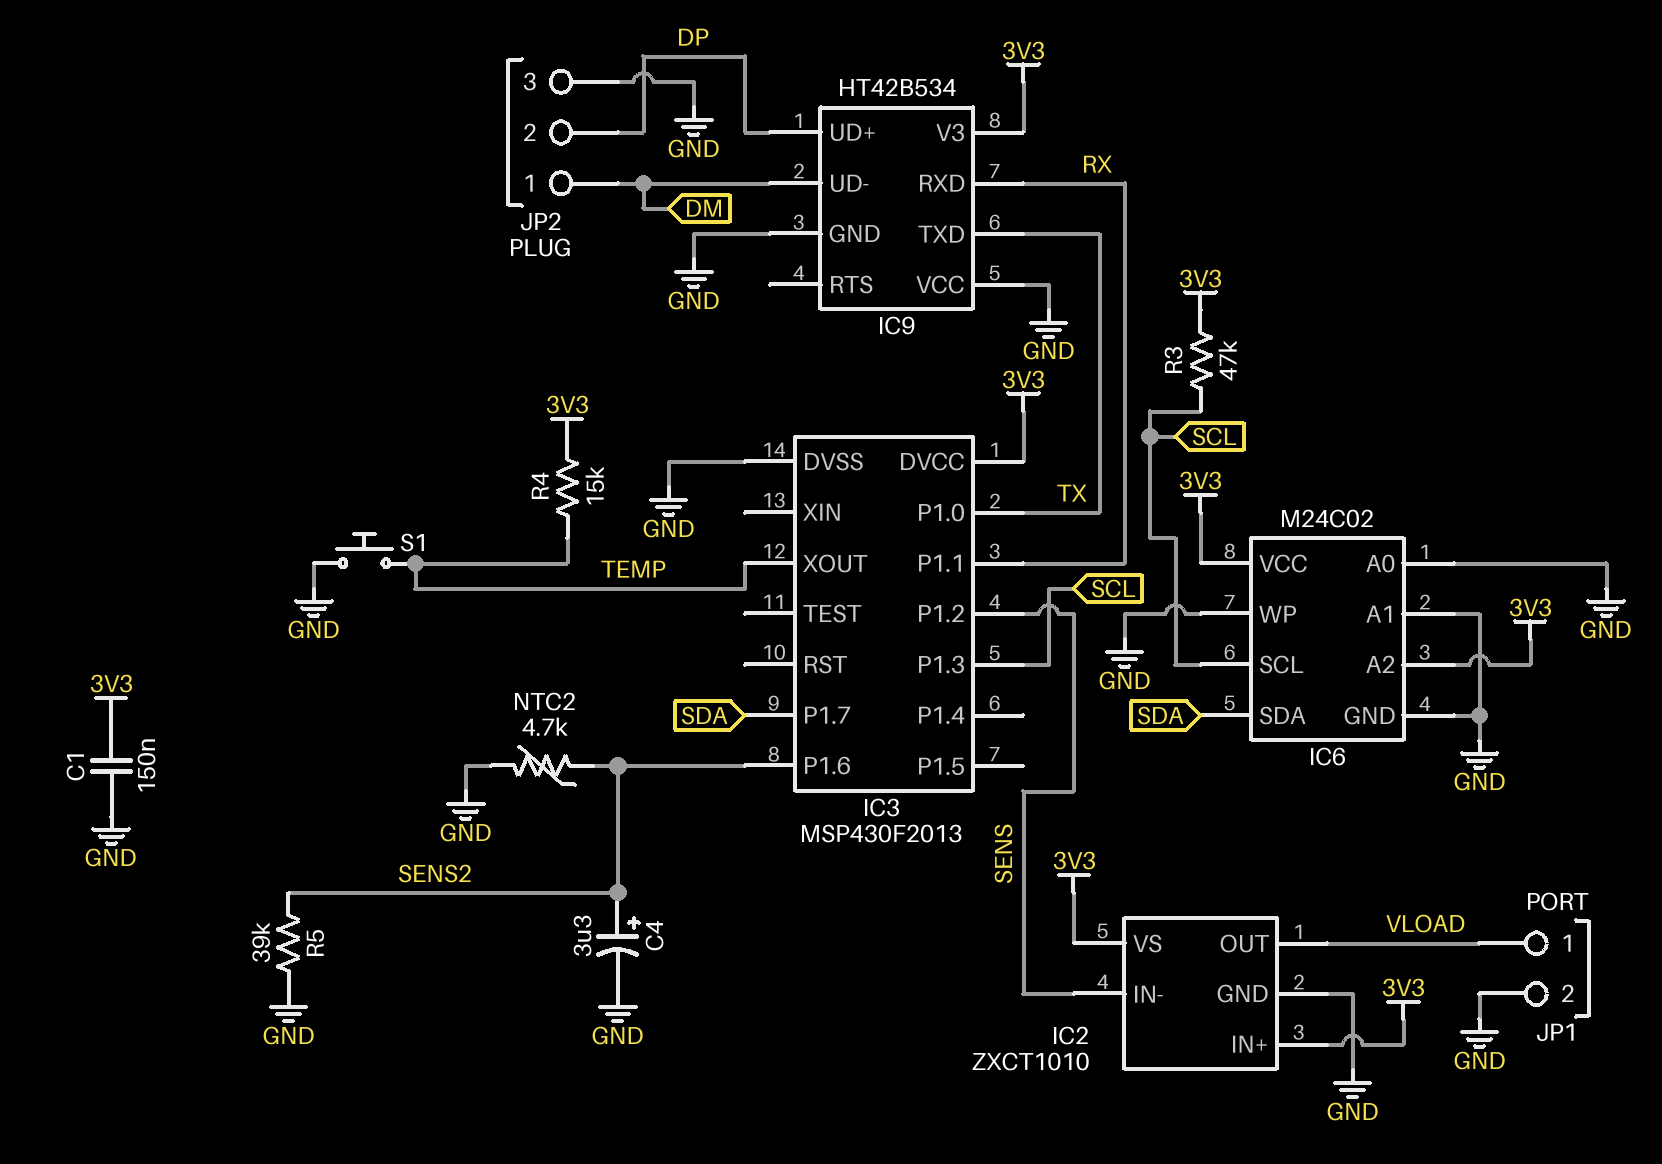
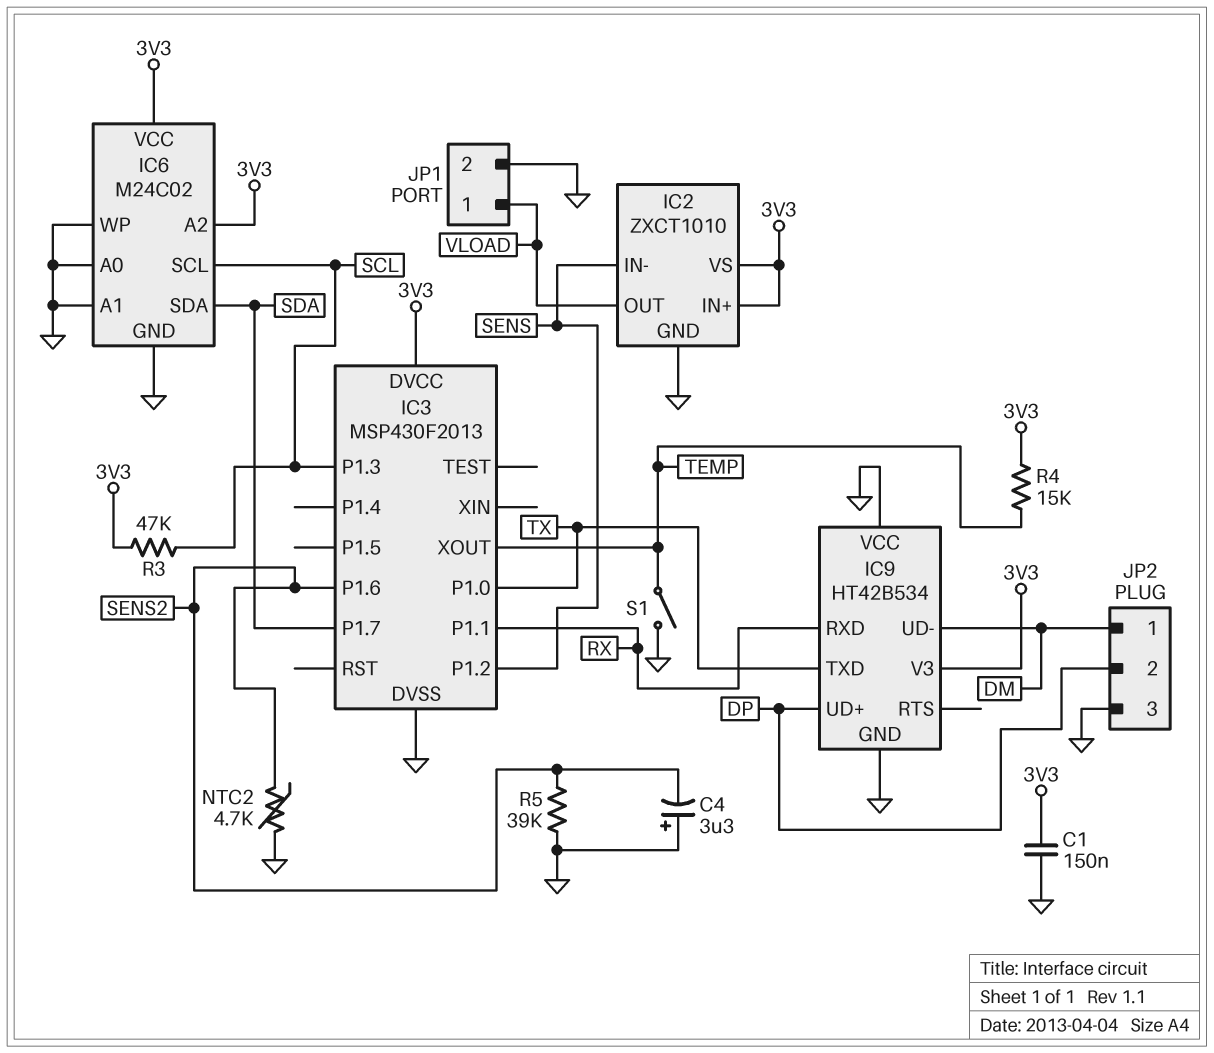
C4: 3.3uF (plus SENS2, minus GND) -> 3.3uF (plus GND, minus SENS2)
S1: button (GND, TEMP) -> switch (GND, TEMP)

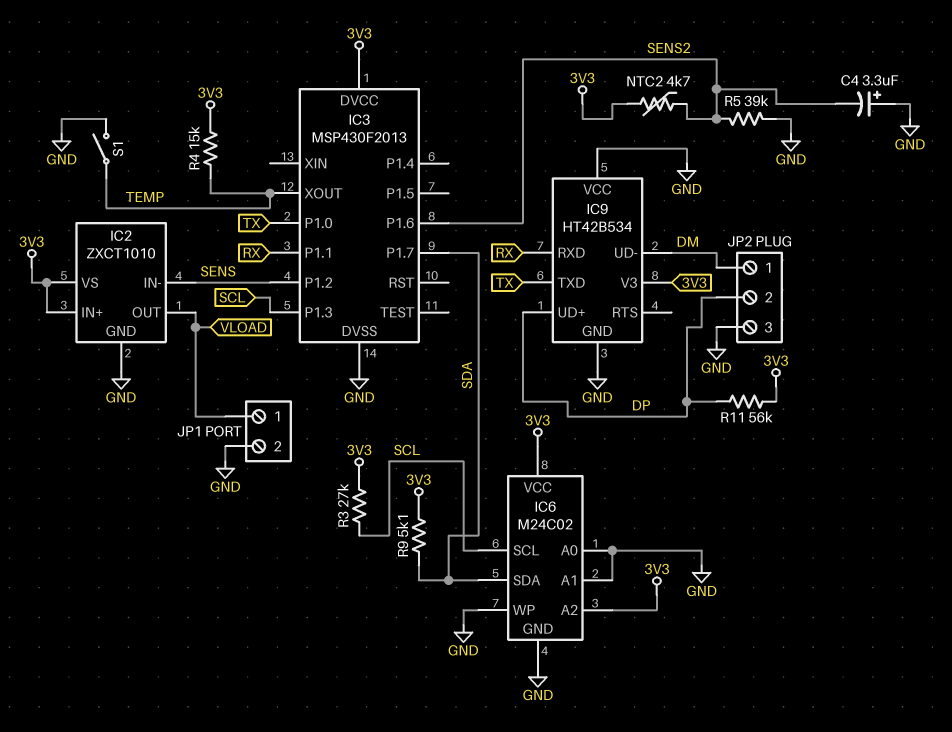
C1: 150nF (3V3, GND) -> none
NTC2: 4.7k (GND, SENS2) -> 4.7k (3V3, SENS2)
R3: 47k (3V3, SCL) -> 27k (3V3, SCL)
R9: none -> 5.1k (3V3, SDA)
R11: none -> 56k (3V3, DP)

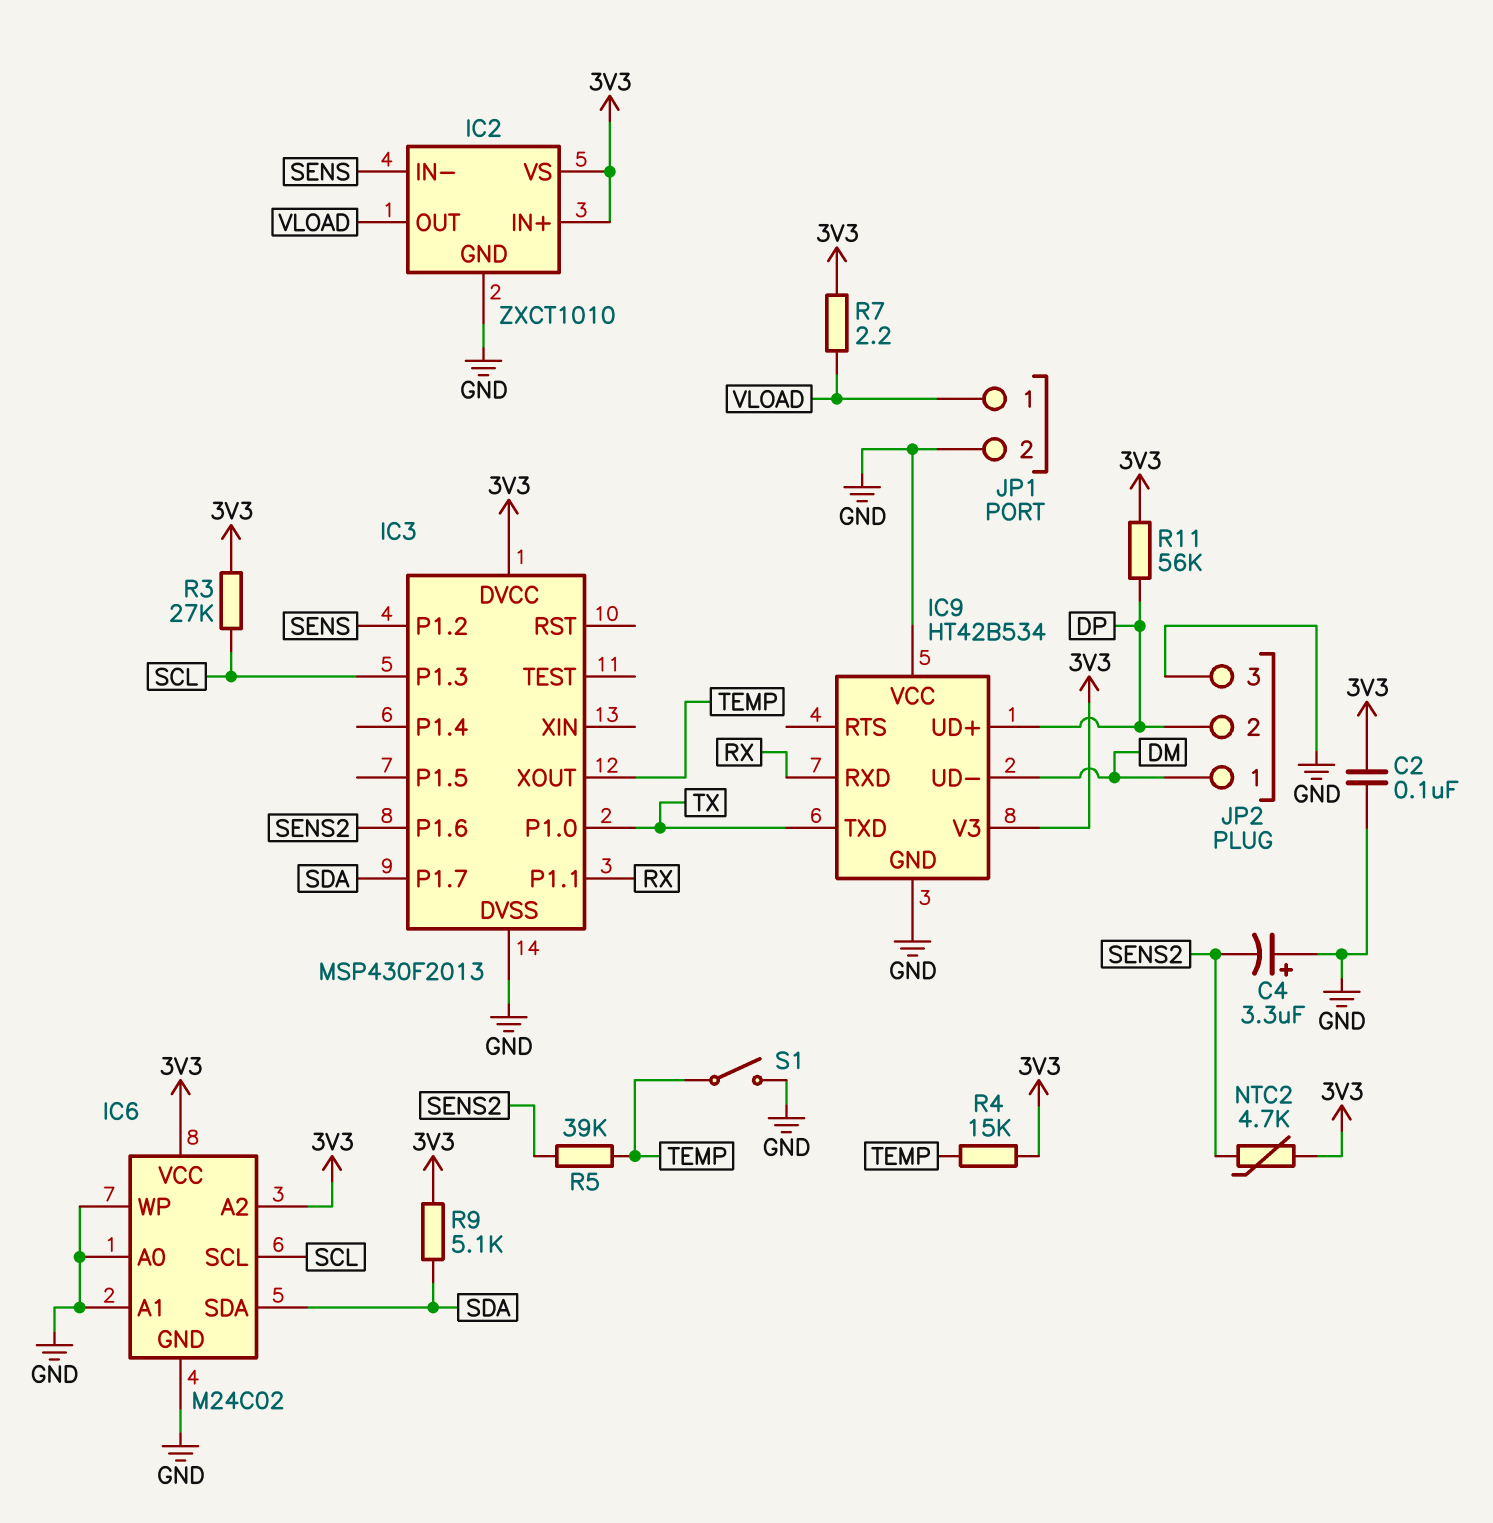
C2: none -> 100nF (3V3, GND)
R5: 39k (GND, SENS2) -> 39k (SENS2, TEMP)
R7: none -> 2.2 (3V3, VLOAD)

